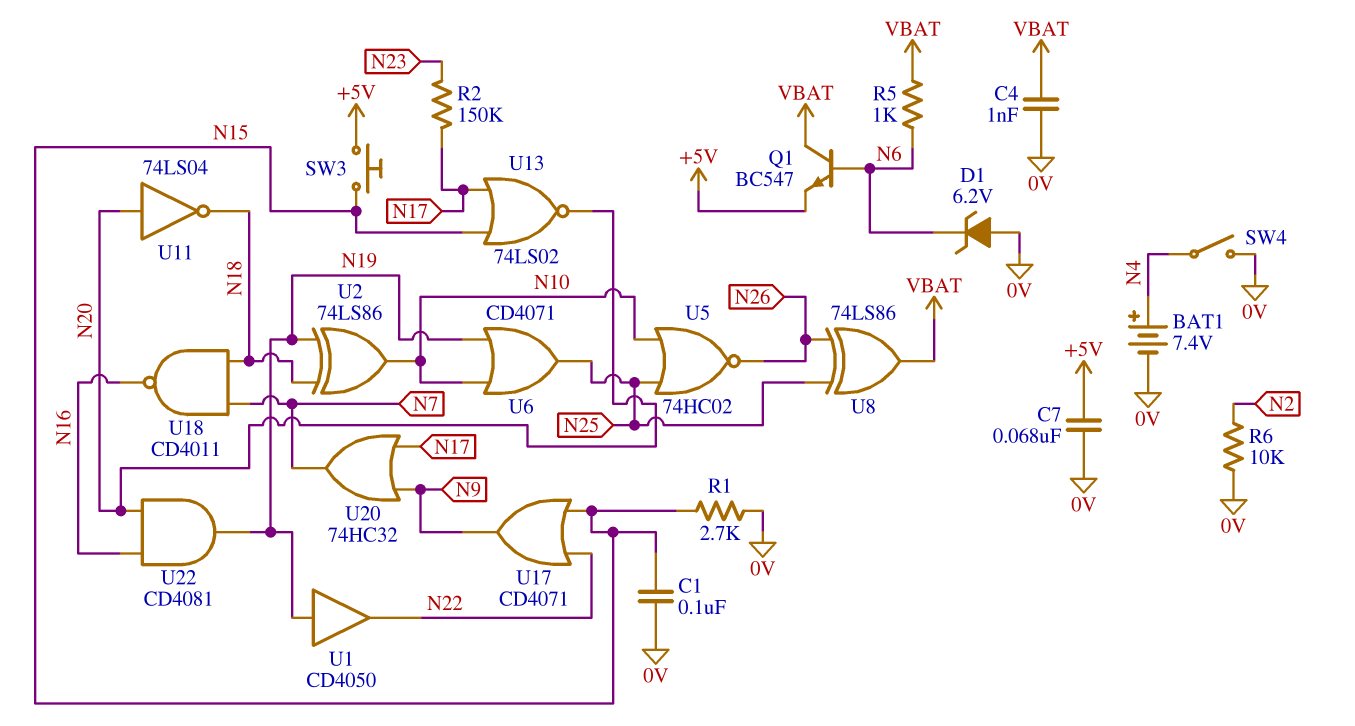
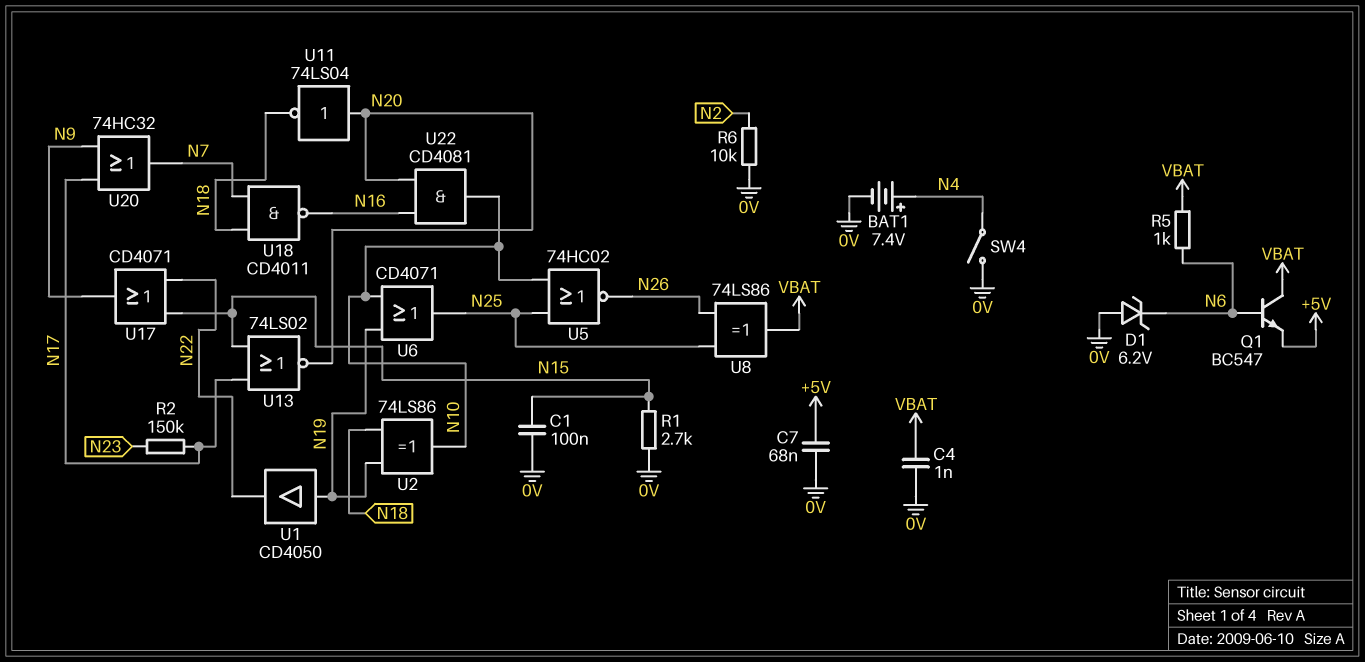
SW3: button (+5V, N15) -> none
U22: AND CD4081 (in N16, in N20, out N19) -> AND CD4081 (in N16, in N20, out N10)

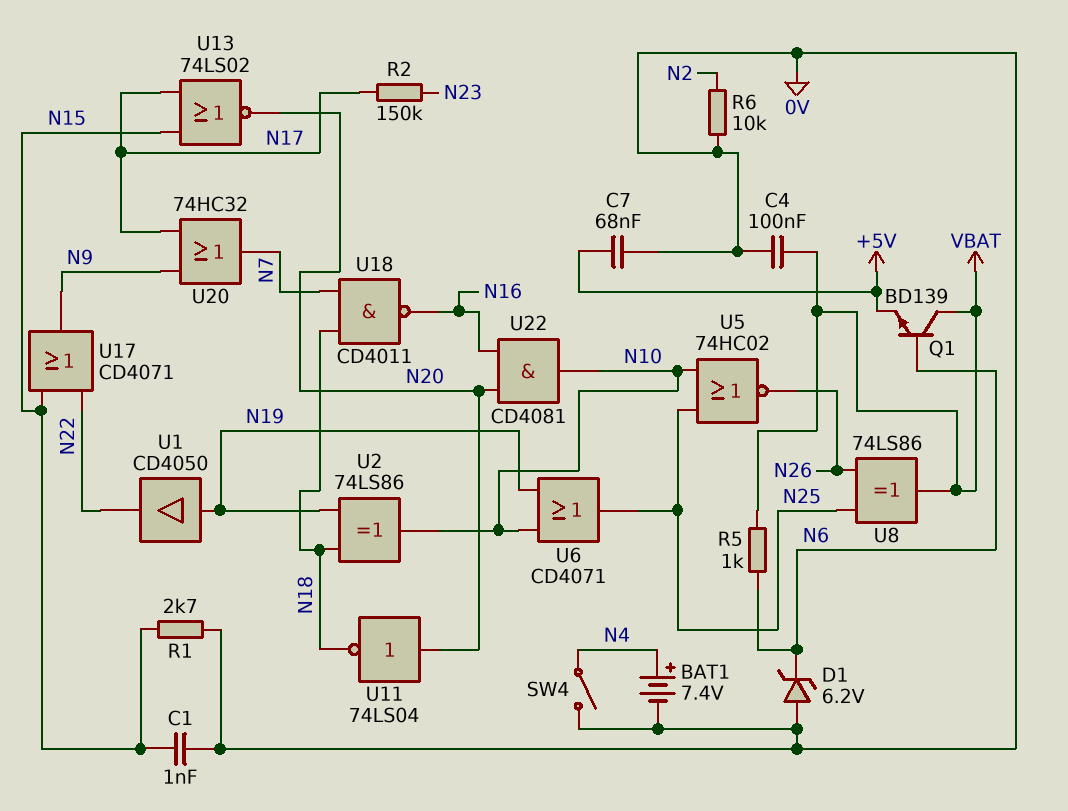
C1: 100nF (0V, N15) -> 1nF (0V, N15)
C4: 1nF (0V, VBAT) -> 100nF (0V, VBAT)
Q1: NPN BC547 (B N6, C VBAT, E +5V) -> NPN BD139 (B N6, C VBAT, E +5V)

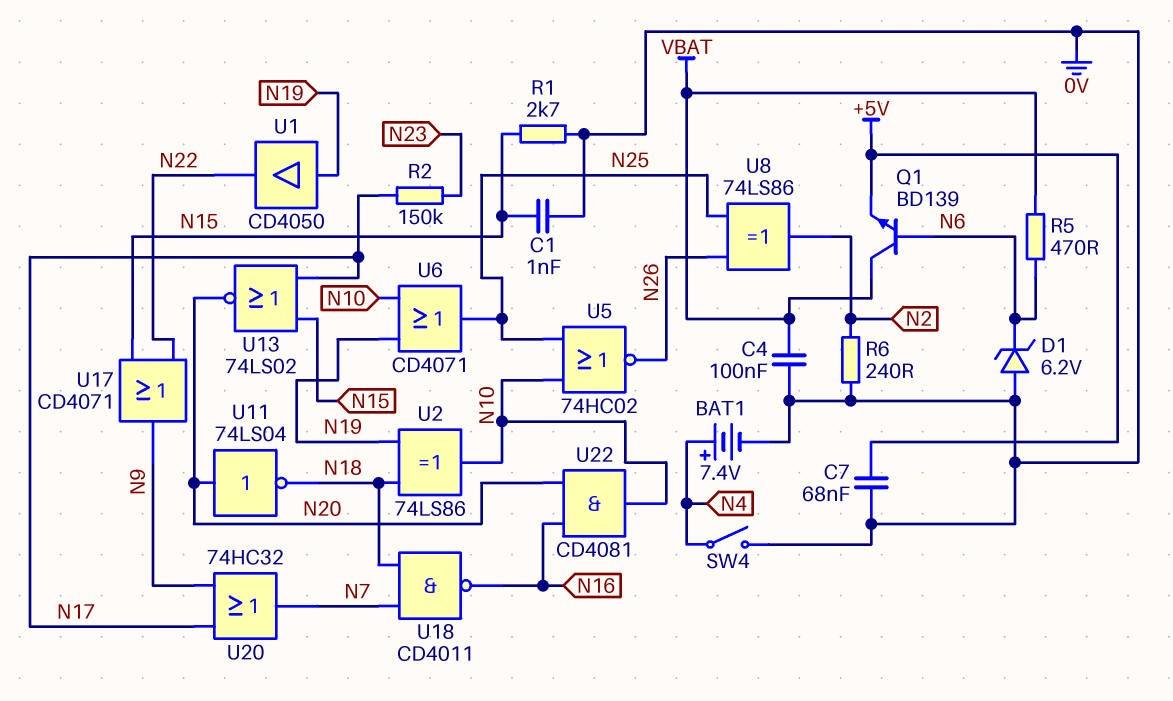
R5: 1k (N6, VBAT) -> 470 (N6, VBAT)
R6: 10k (0V, N2) -> 240 (0V, N2)
U8: XOR 74LS86 (in N25, in N26, out VBAT) -> XOR 74LS86 (in N25, in N26, out N2)

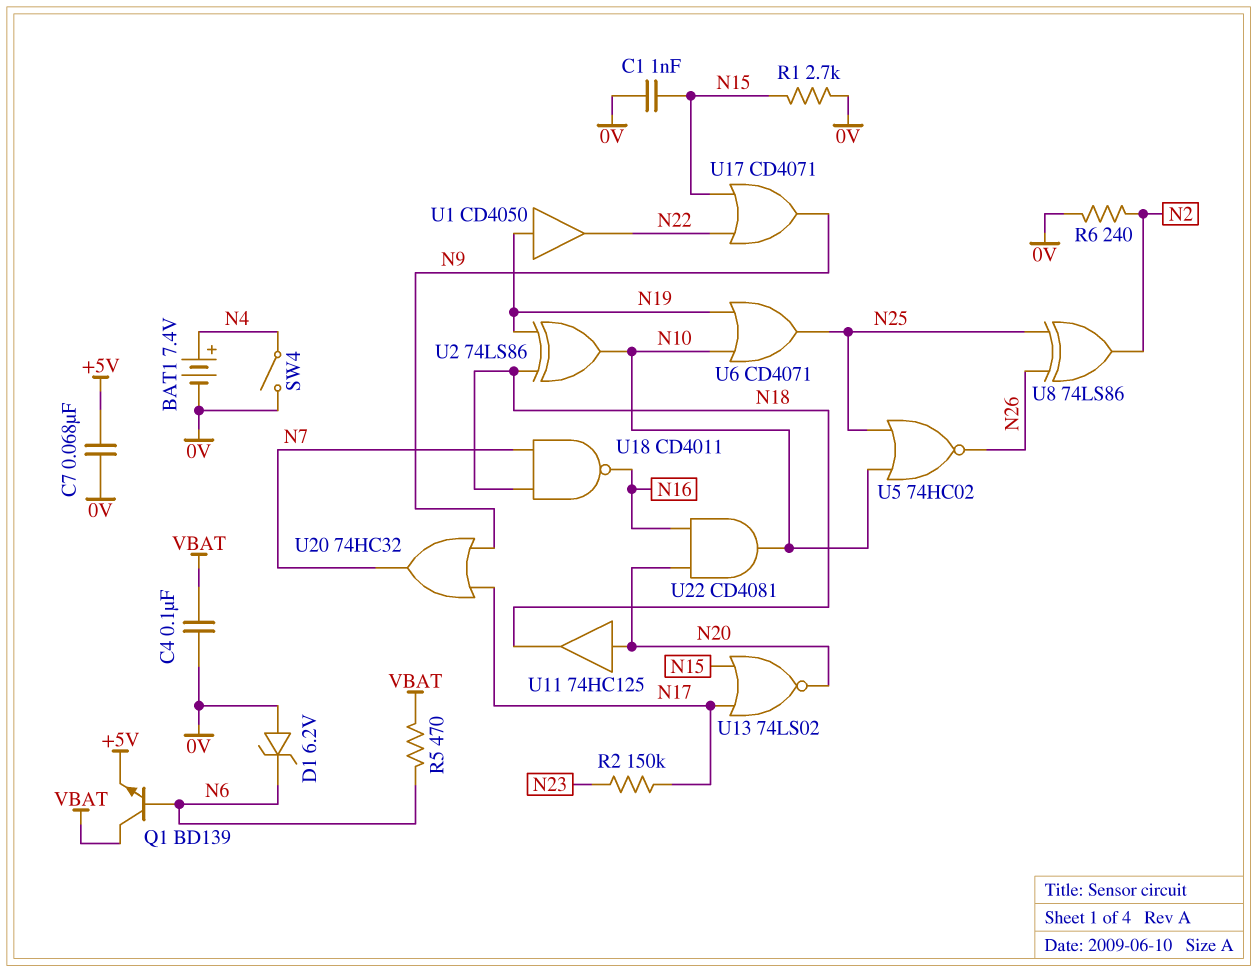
U11: NOT 74LS04 (in N20, out N18) -> buffer 74HC125 (in N20, out N18)

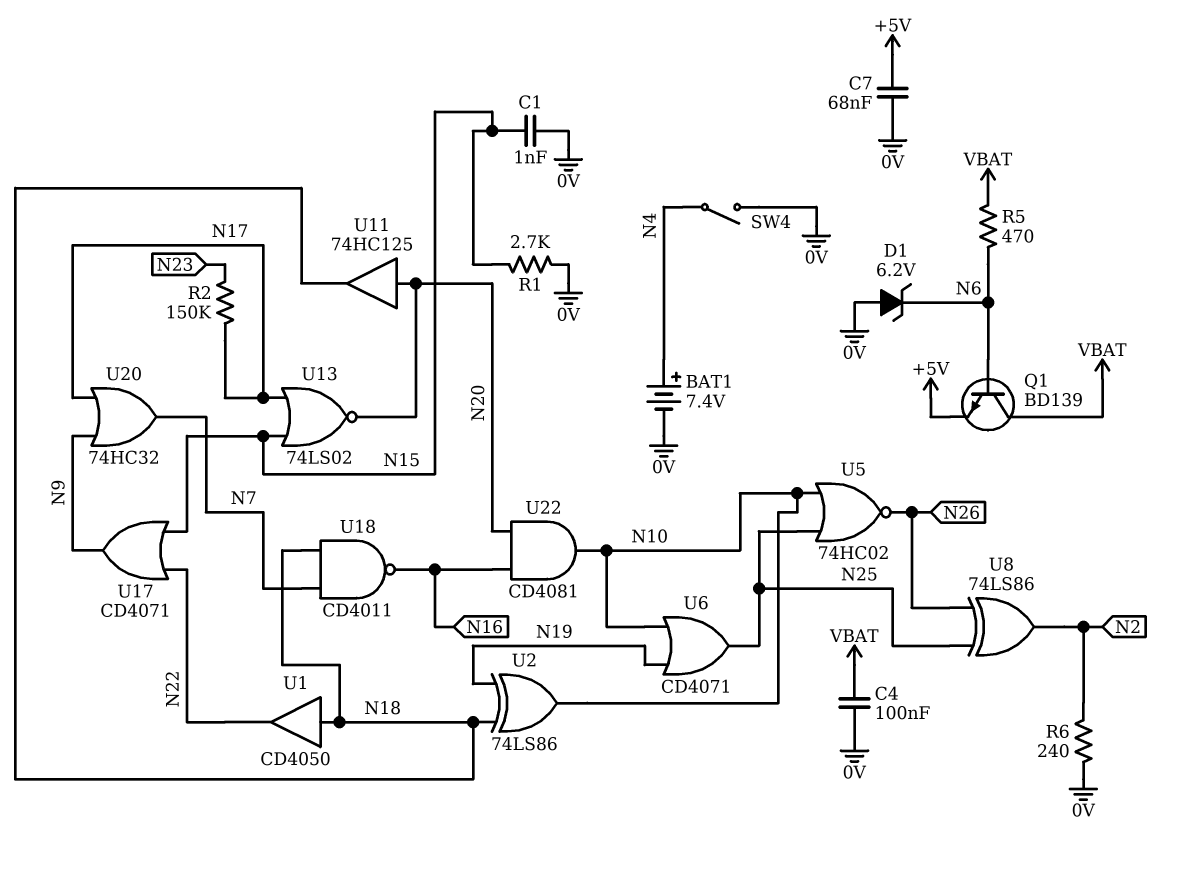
U1: buffer CD4050 (in N19, out N22) -> buffer CD4050 (in N18, out N22)

